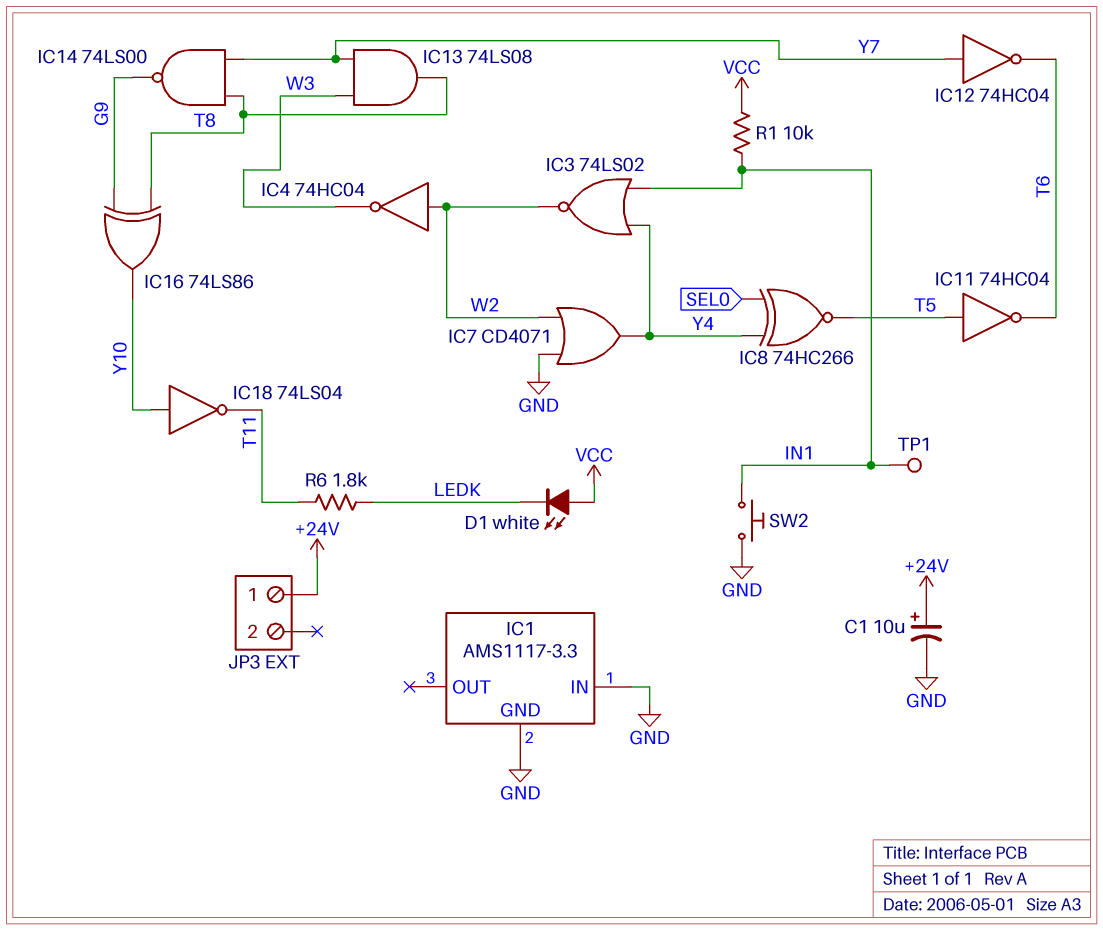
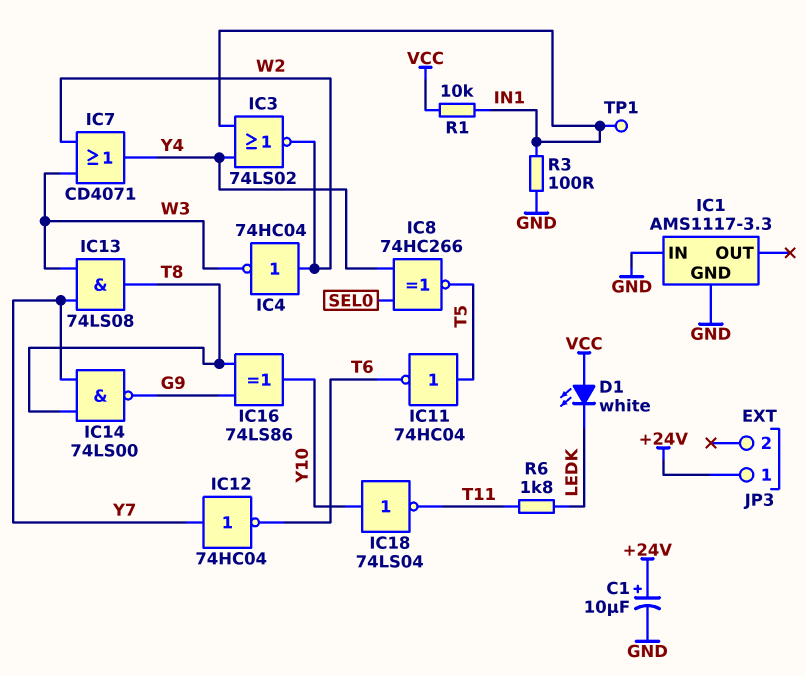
IC7: OR CD4071 (in GND, in W2, out Y4) -> OR CD4071 (in W2, in W3, out Y4)
R3: none -> 100 (GND, IN1)
SW2: button (GND, IN1) -> none

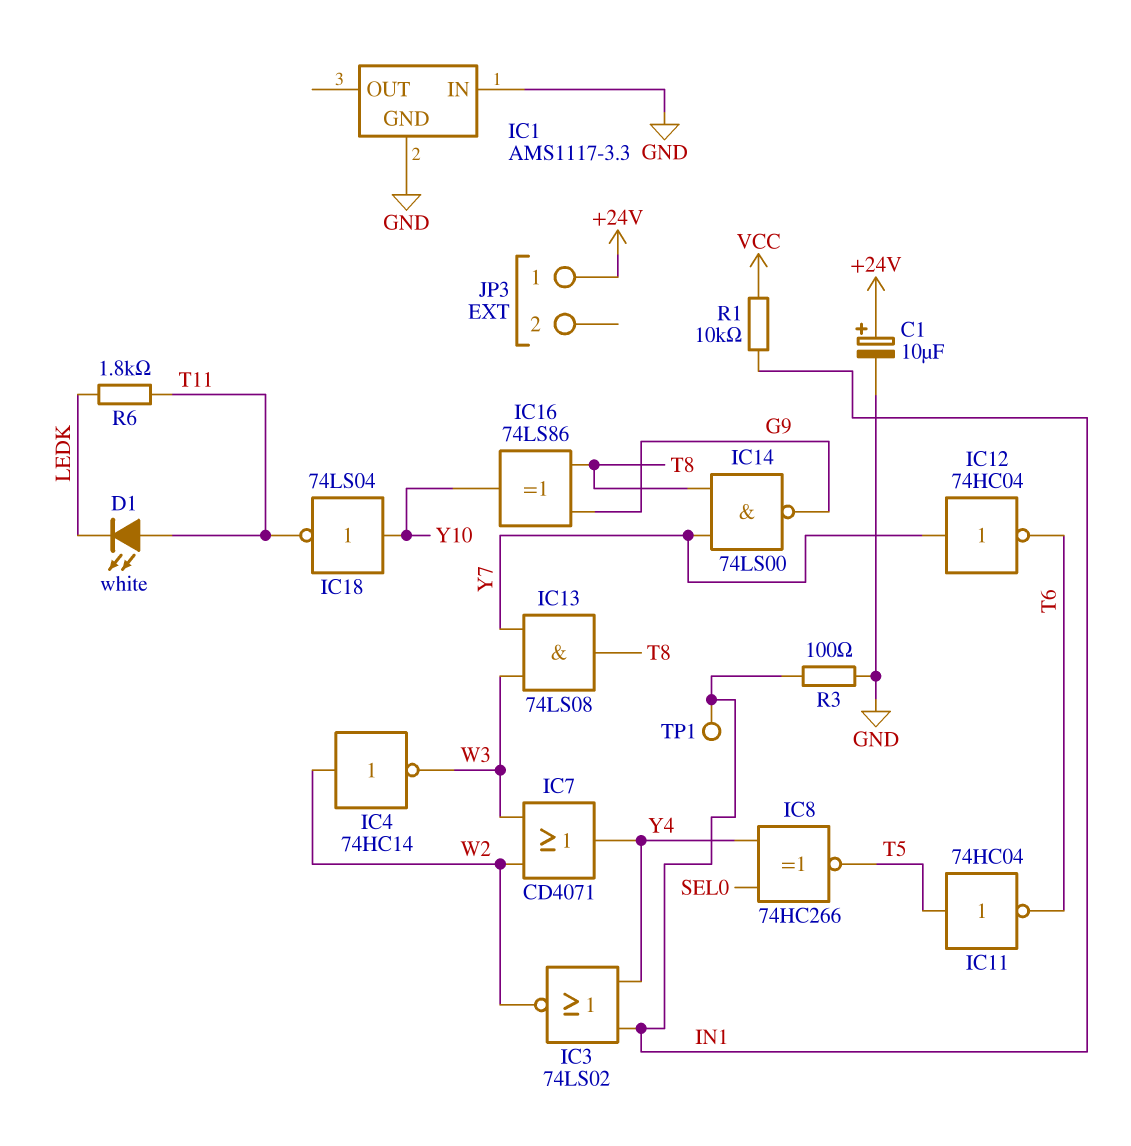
D1: LED white (A VCC, K LEDK) -> LED white (A T11, K LEDK)
IC4: NOT 74HC04 (in W2, out W3) -> NOT 74HC14 (in W2, out W3)

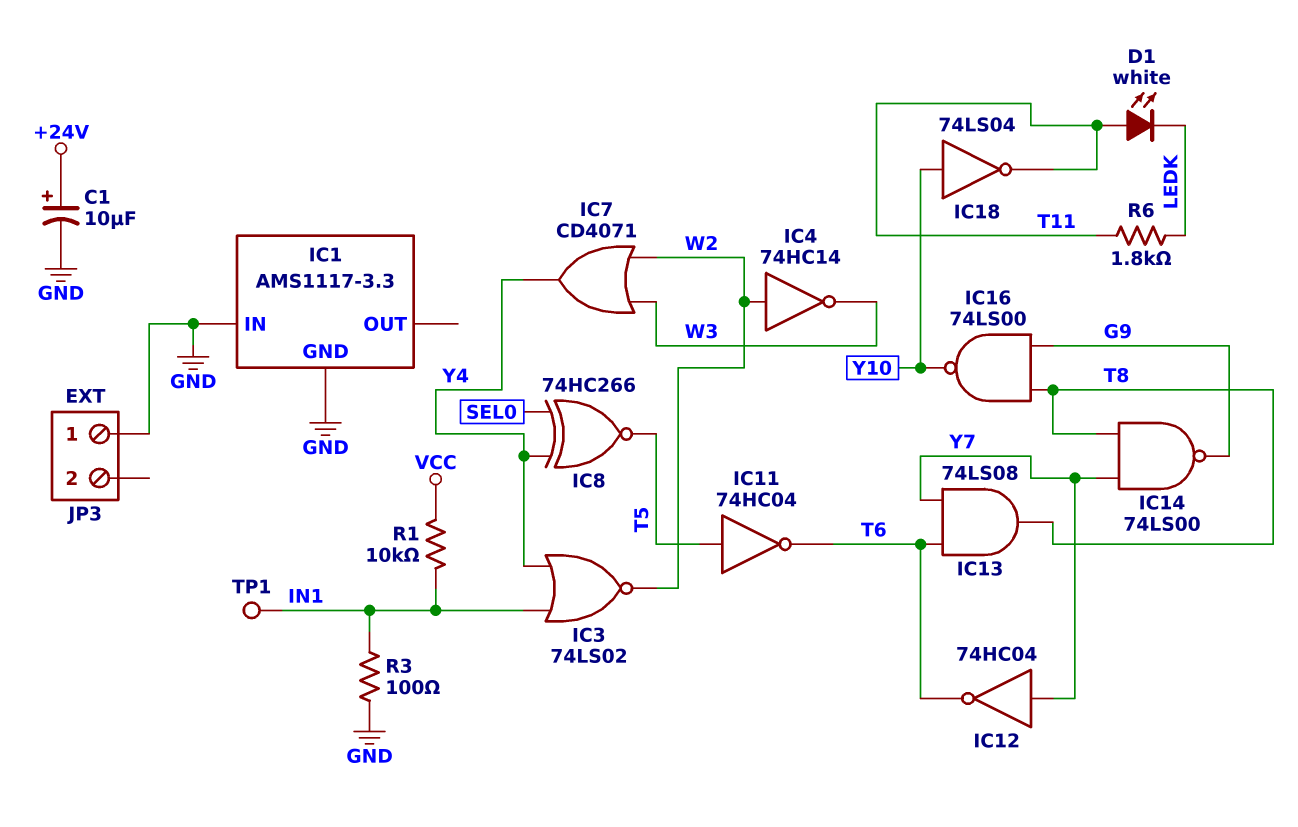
IC13: AND 74LS08 (in W3, in Y7, out T8) -> AND 74LS08 (in T6, in Y7, out T8)
IC16: XOR 74LS86 (in G9, in T8, out Y10) -> NAND 74LS00 (in G9, in T8, out Y10)
JP3 pin 1: +24V -> GND

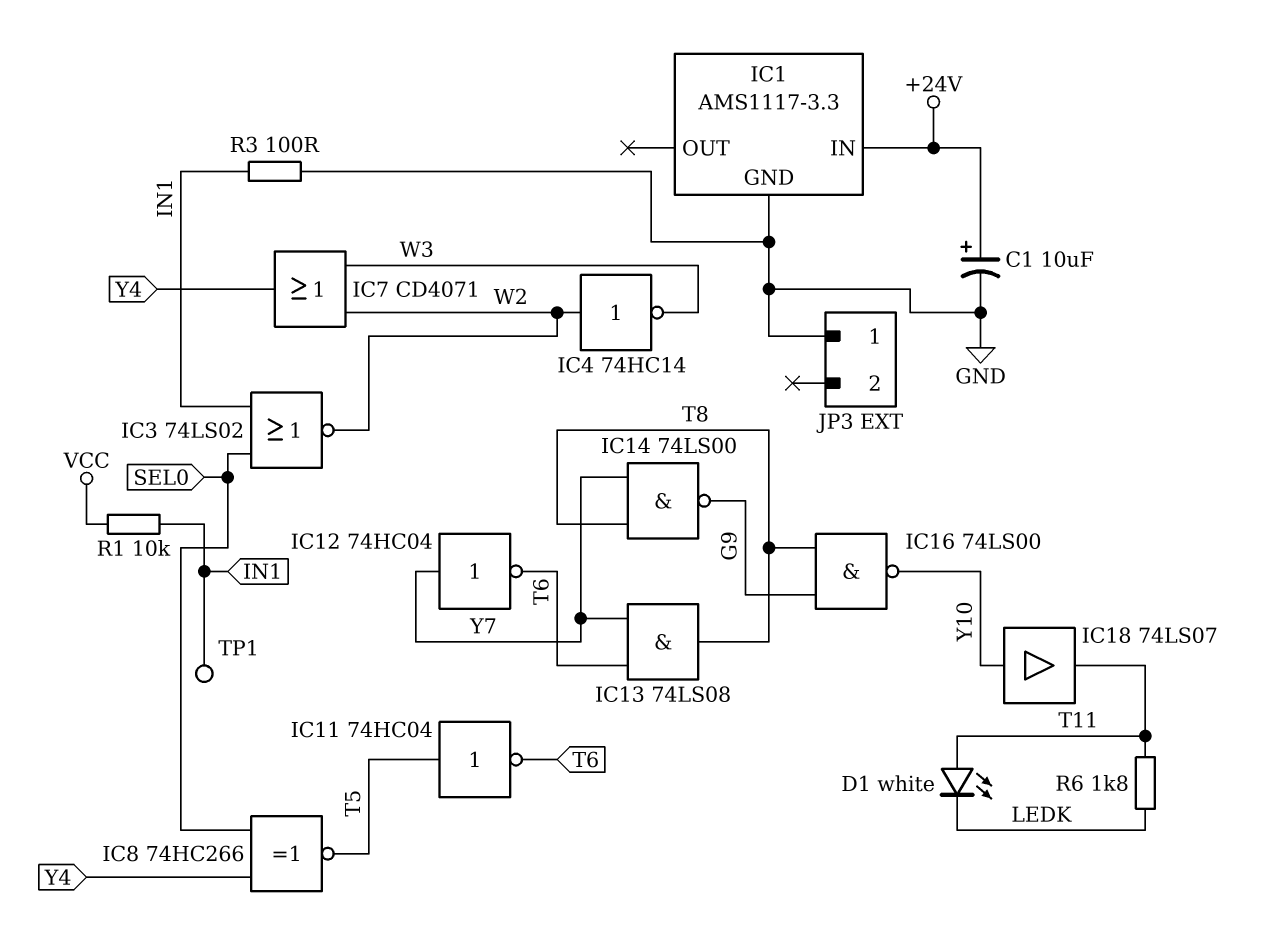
IC1 pin IN: GND -> +24V
IC3: NOR 74LS02 (in IN1, in Y4, out W2) -> NOR 74LS02 (in IN1, in SEL0, out W2)
IC18: NOT 74LS04 (in Y10, out T11) -> buffer 74LS07 (in Y10, out T11)

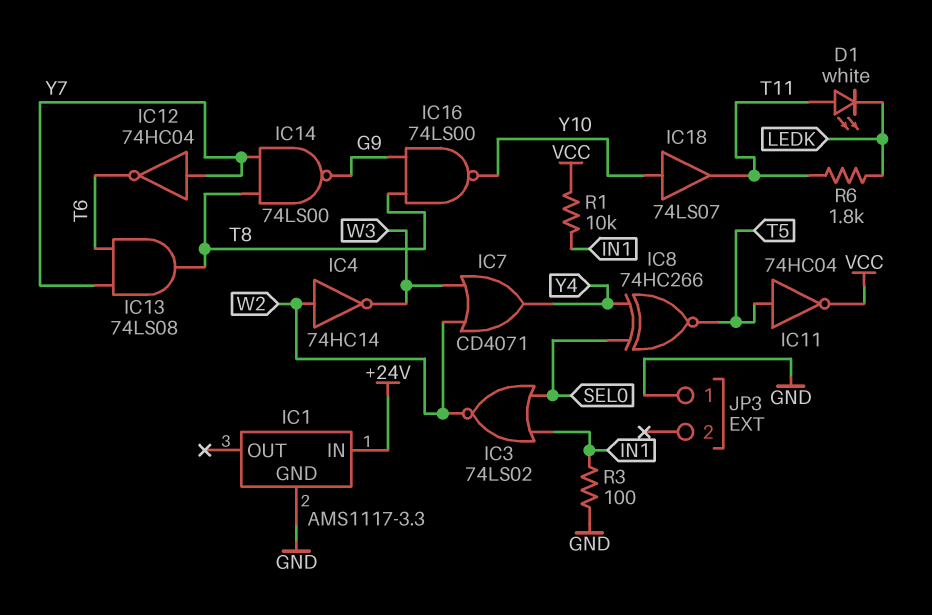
C1: 10uF (plus +24V, minus GND) -> none
IC11: NOT 74HC04 (in T5, out T6) -> NOT 74HC04 (in T5, out VCC)
TP1: test point (IN1) -> none

